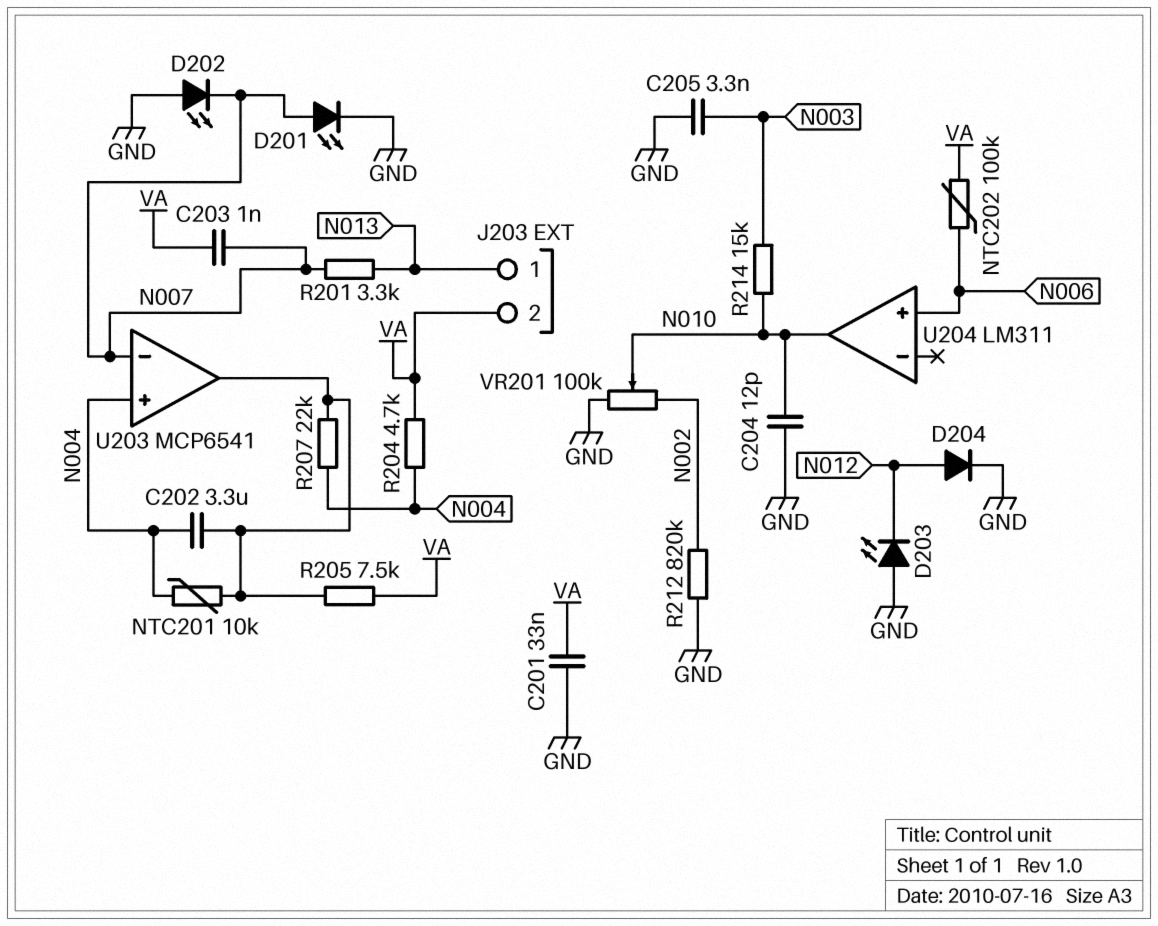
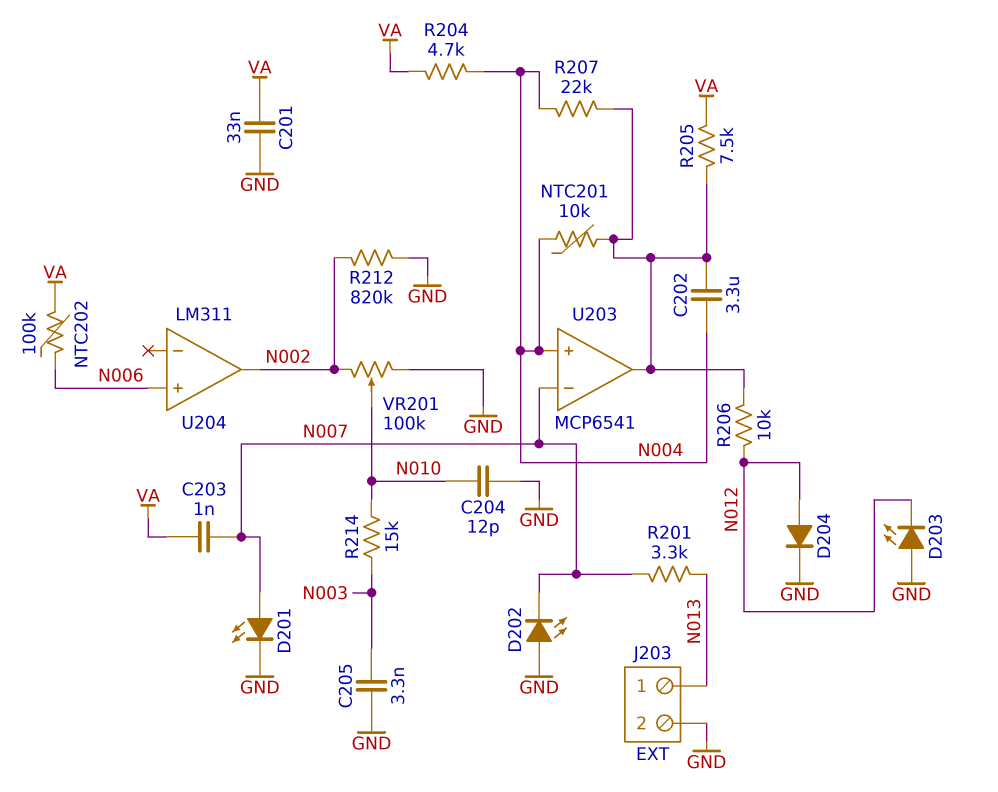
J203 pin 2: VA -> GND
R206: none -> 10k (N012, U203/out)
U204 pin out: N010 -> N002

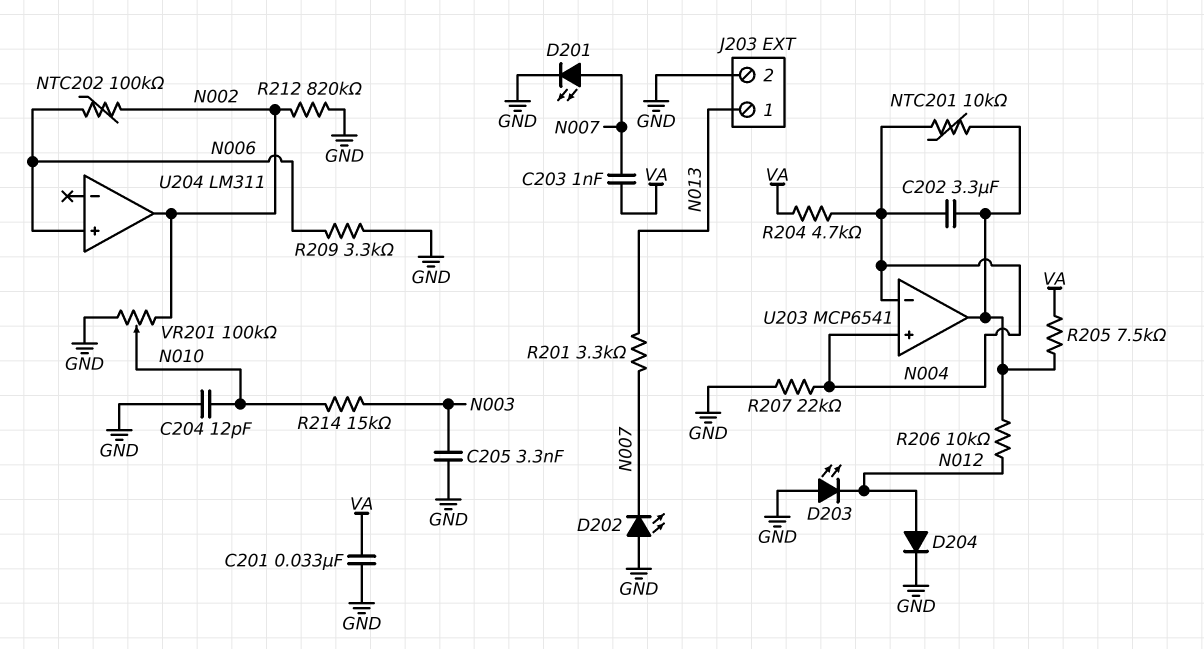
NTC202: 100k (N006, VA) -> 100k (N002, N006)
R207: 22k (N004, U203/out) -> 22k (GND, N004)
R209: none -> 3.3k (GND, N006)
U203 pin in-: N007 -> N004

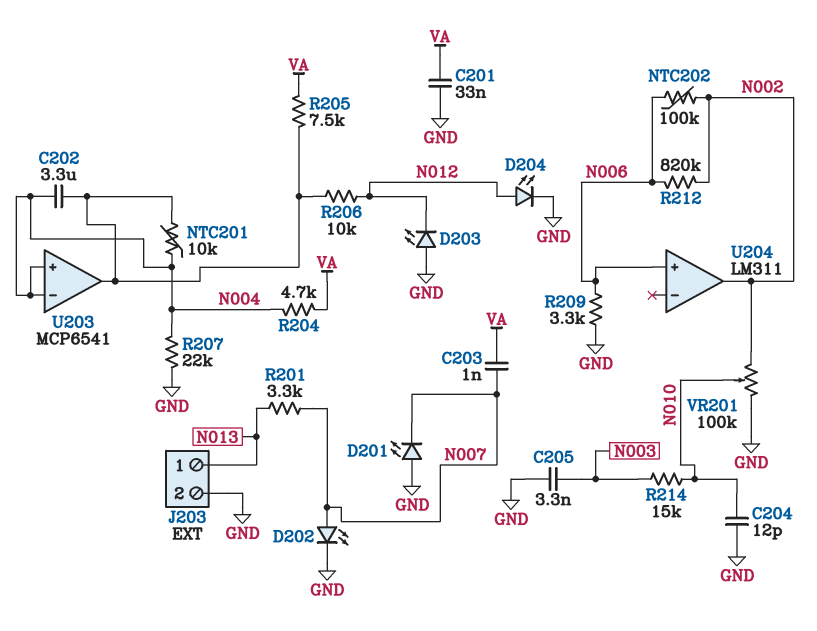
D201: LED (A N007, K GND) -> LED (A GND, K N007)
D202: LED (A GND, K N007) -> LED (A N007, K GND)
D204: diode (A N012, K GND) -> LED (A N012, K GND)
R212: 820k (GND, N002) -> 820k (N002, N006)

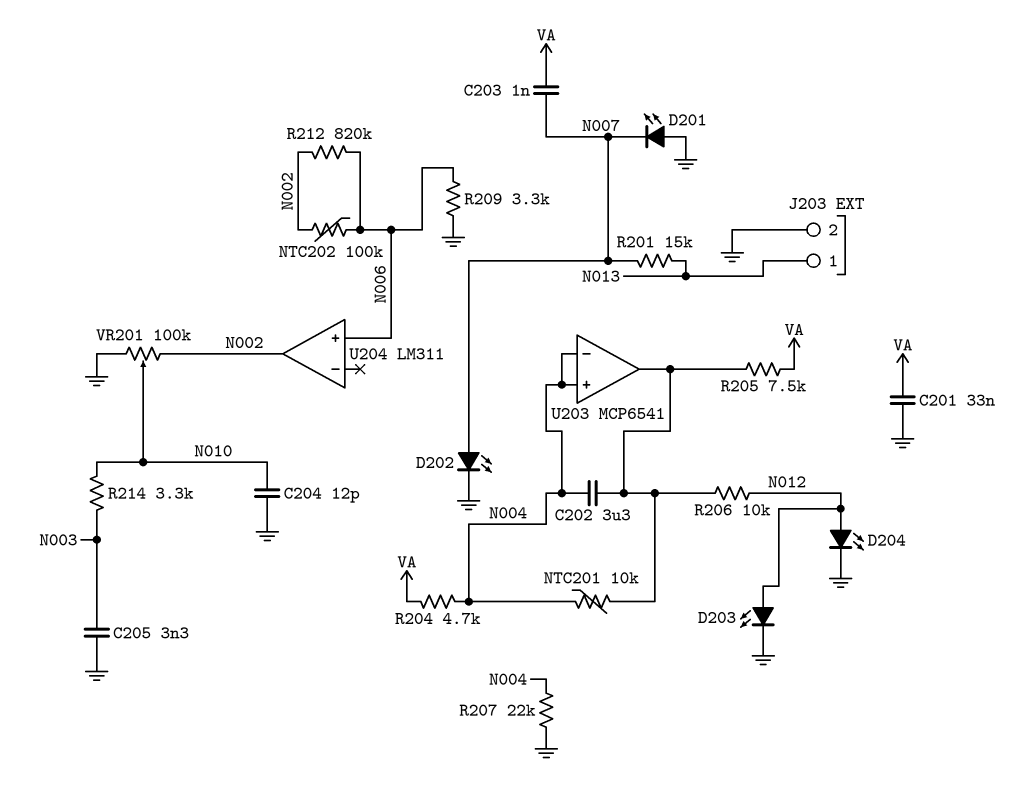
D203: LED (A GND, K N012) -> LED (A N012, K GND)
R201: 3.3k (N007, N013) -> 15k (N007, N013)
R214: 15k (N003, N010) -> 3.3k (N003, N010)

